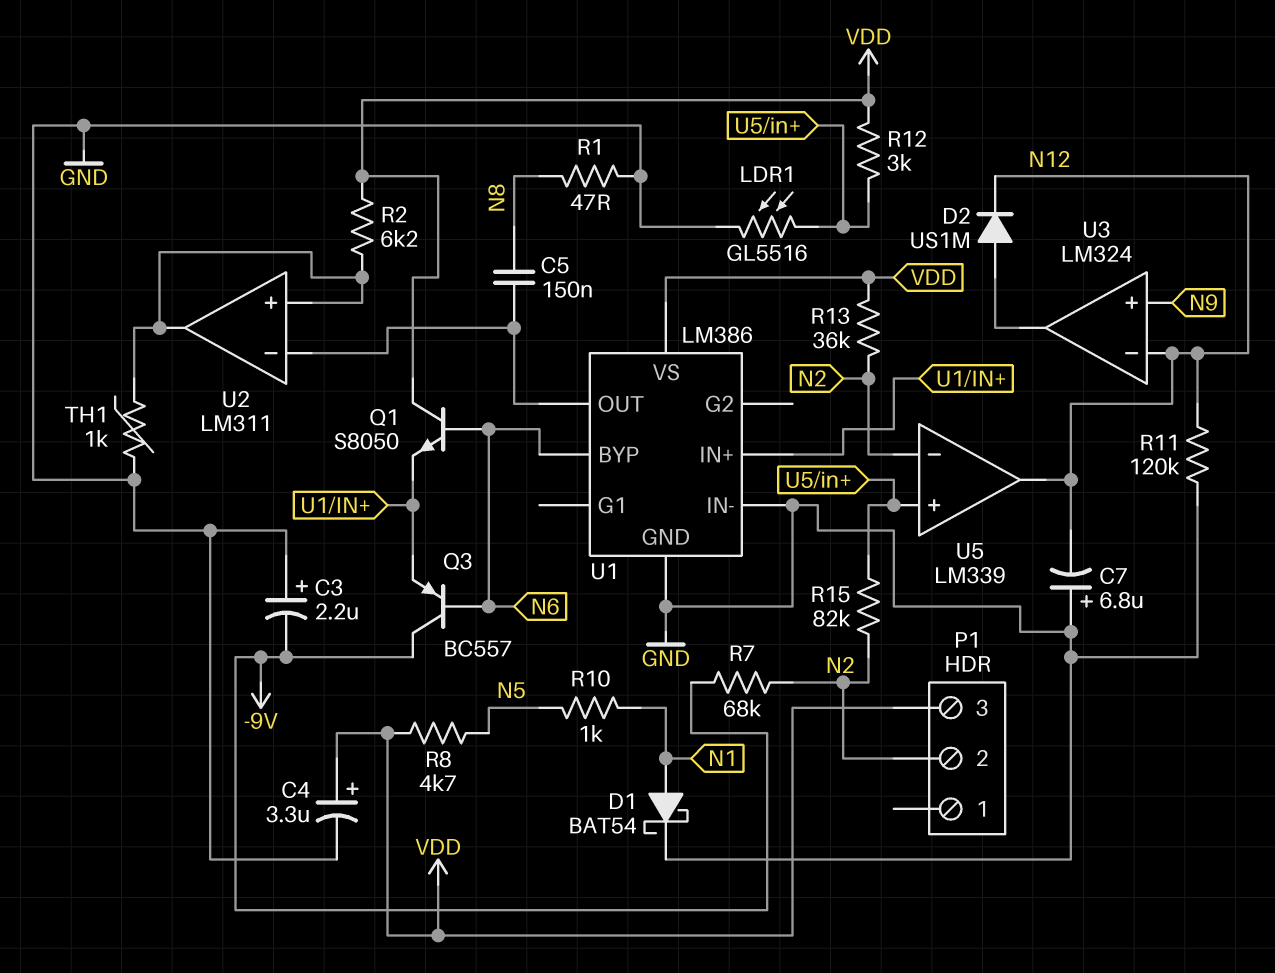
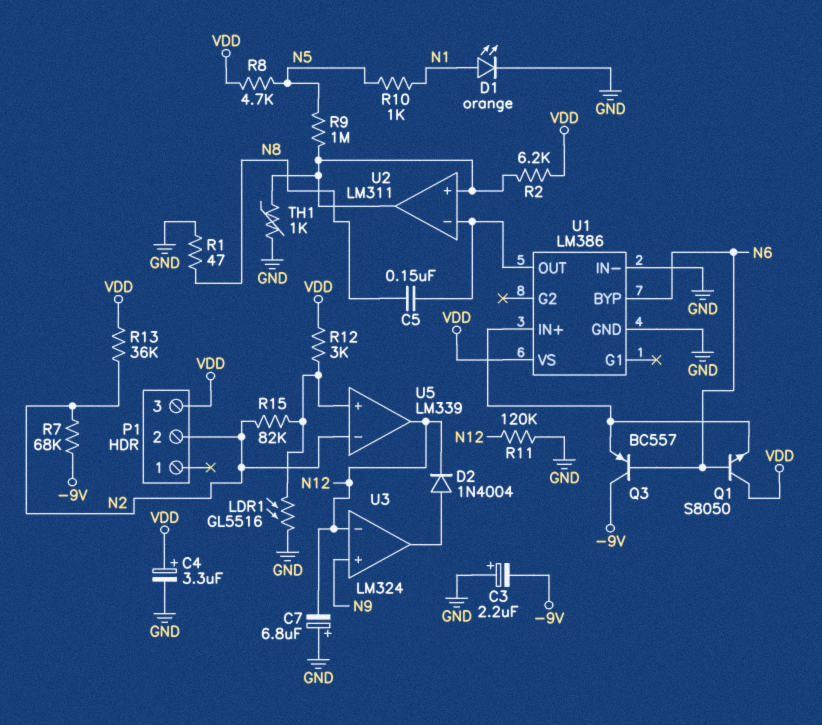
D1: schottky BAT54 (A N1, K GND) -> LED orange (A N1, K GND)
D2: diode US1M (A U3/out, K N12) -> diode 1N4004 (A U3/out, K N12)
R9: none -> 1M (N5, U2/in+)

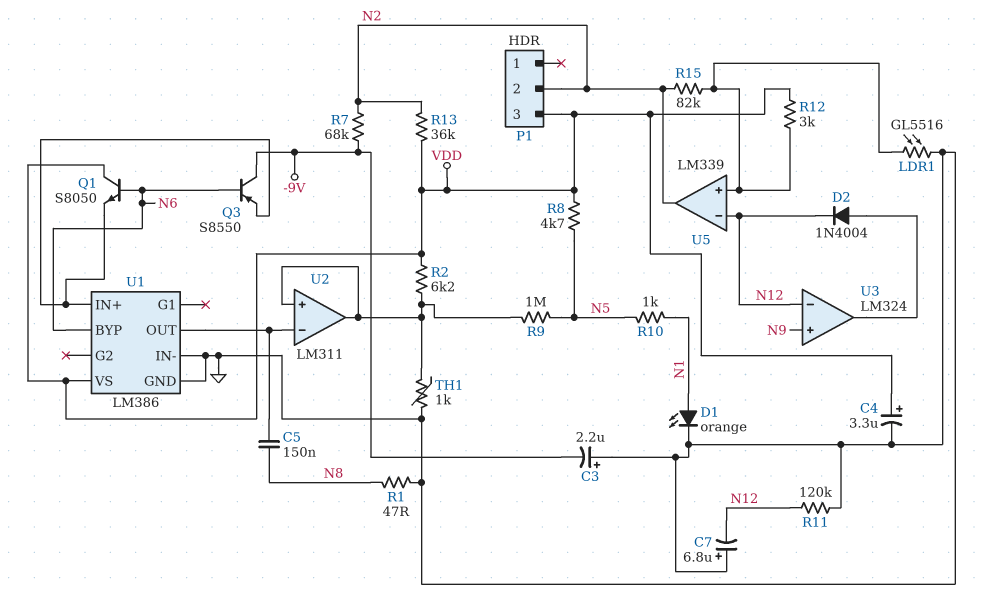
Q3: PNP BC557 (B N6, C -9V, E U1/IN+) -> PNP S8550 (B N6, C -9V, E U1/IN+)
U5 pin in-: N2 -> N12
U5 pin out: N12 -> N2

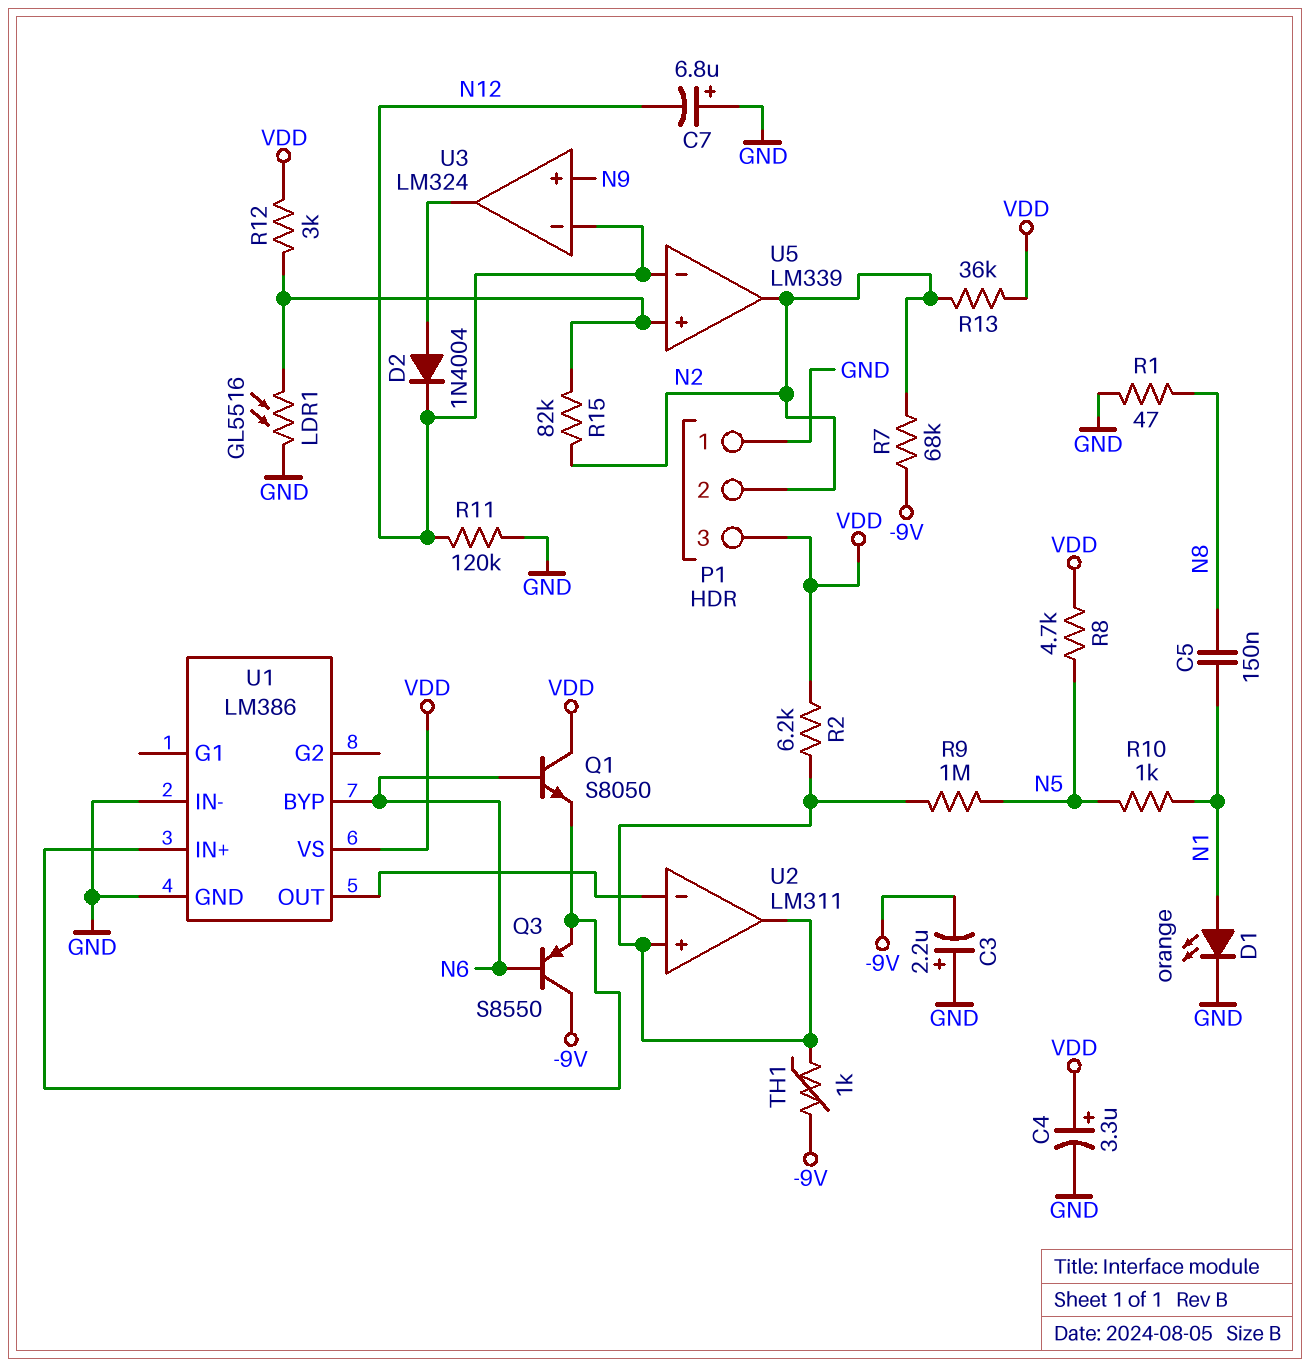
C5: 150nF (N8, U1/OUT) -> 150nF (N1, N8)
P1 pin 1: none -> GND
TH1: 1k (GND, U2/in+) -> 1k (-9V, U2/in+)

